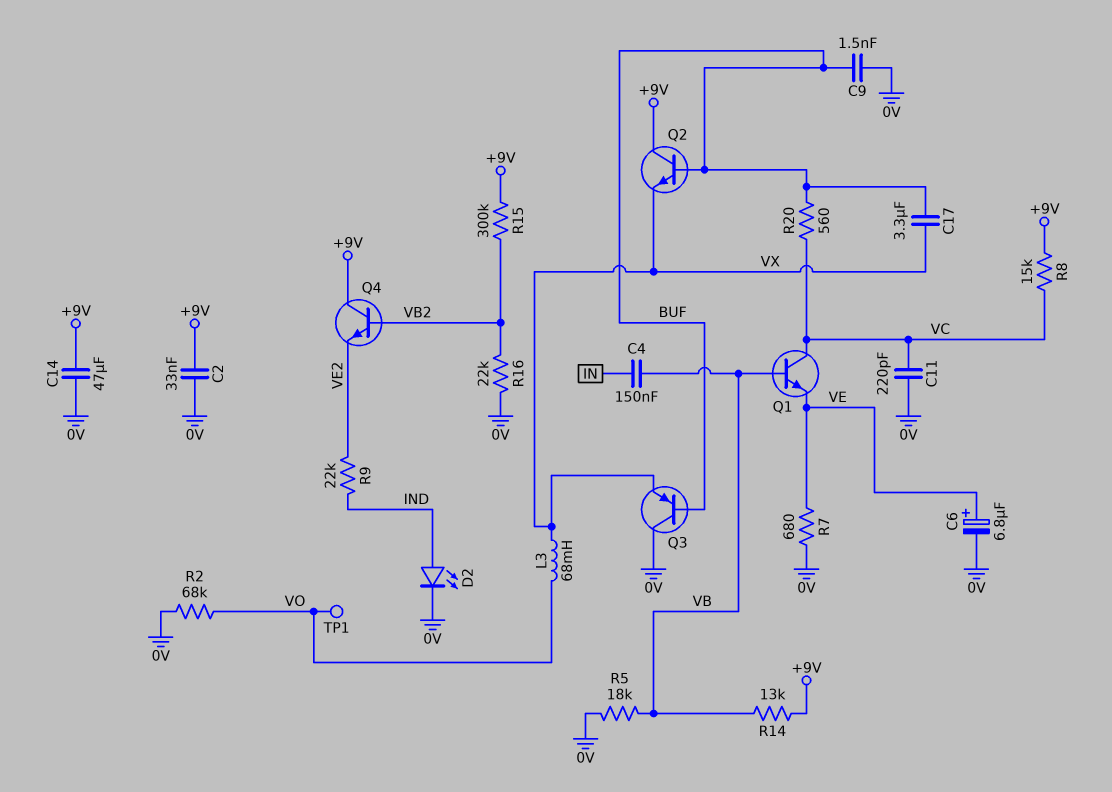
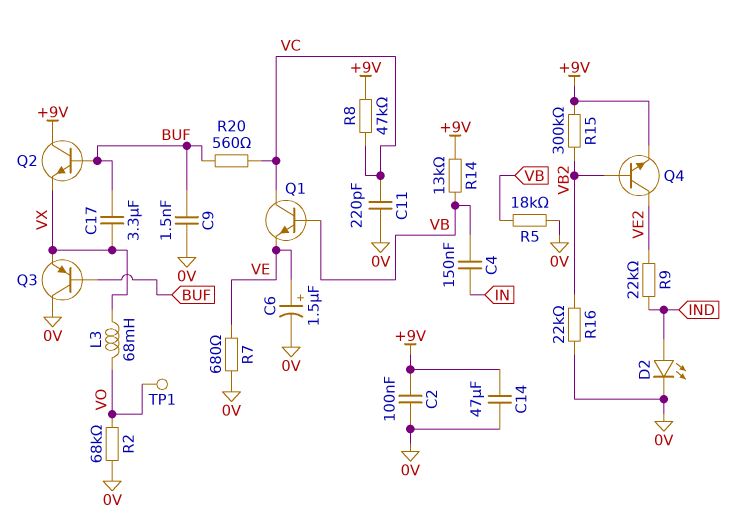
C2: 33nF (+9V, 0V) -> 100nF (+9V, 0V)
C6: 6.8uF (plus VE, minus 0V) -> 1.5uF (plus VE, minus 0V)
Q4: NPN (B VB2, C +9V, E VE2) -> NPN (B VB2, C VE2, E +9V)
R8: 15k (+9V, VC) -> 47k (+9V, VC)

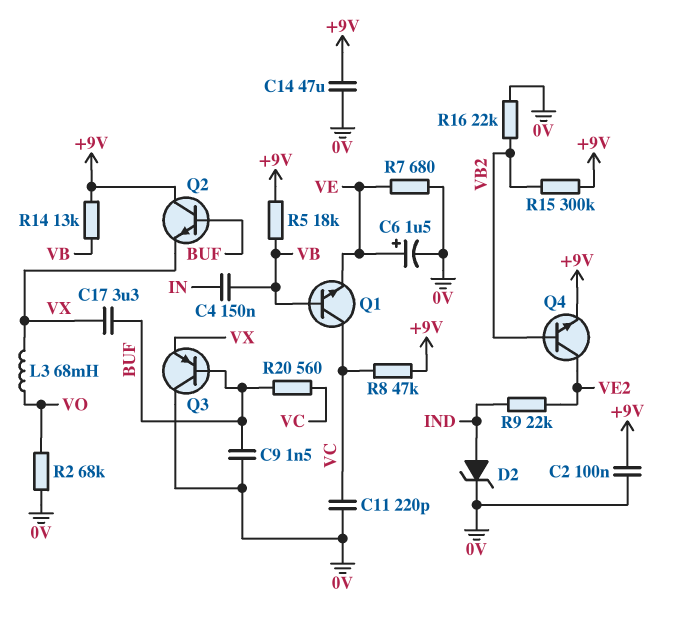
D2: LED (A IND, K 0V) -> zener (A IND, K 0V)
R5: 18k (0V, VB) -> 18k (+9V, VB)
TP1: test point (VO) -> none

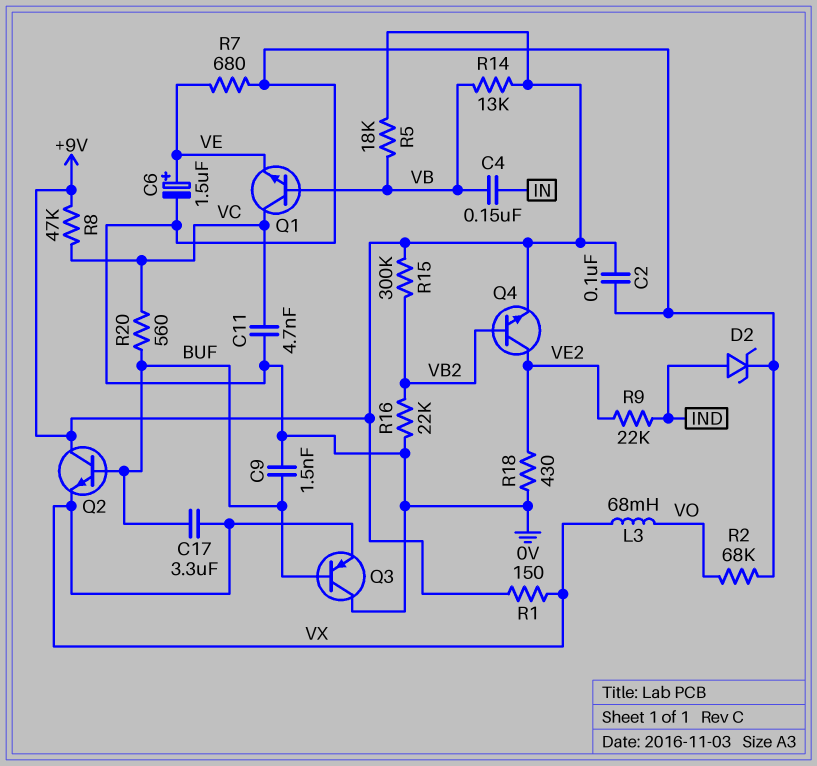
C11: 220pF (0V, VC) -> 4.7nF (0V, VC)
C14: 47uF (+9V, 0V) -> none
R1: none -> 150 (+9V, VX)
R18: none -> 430 (0V, VE2)

